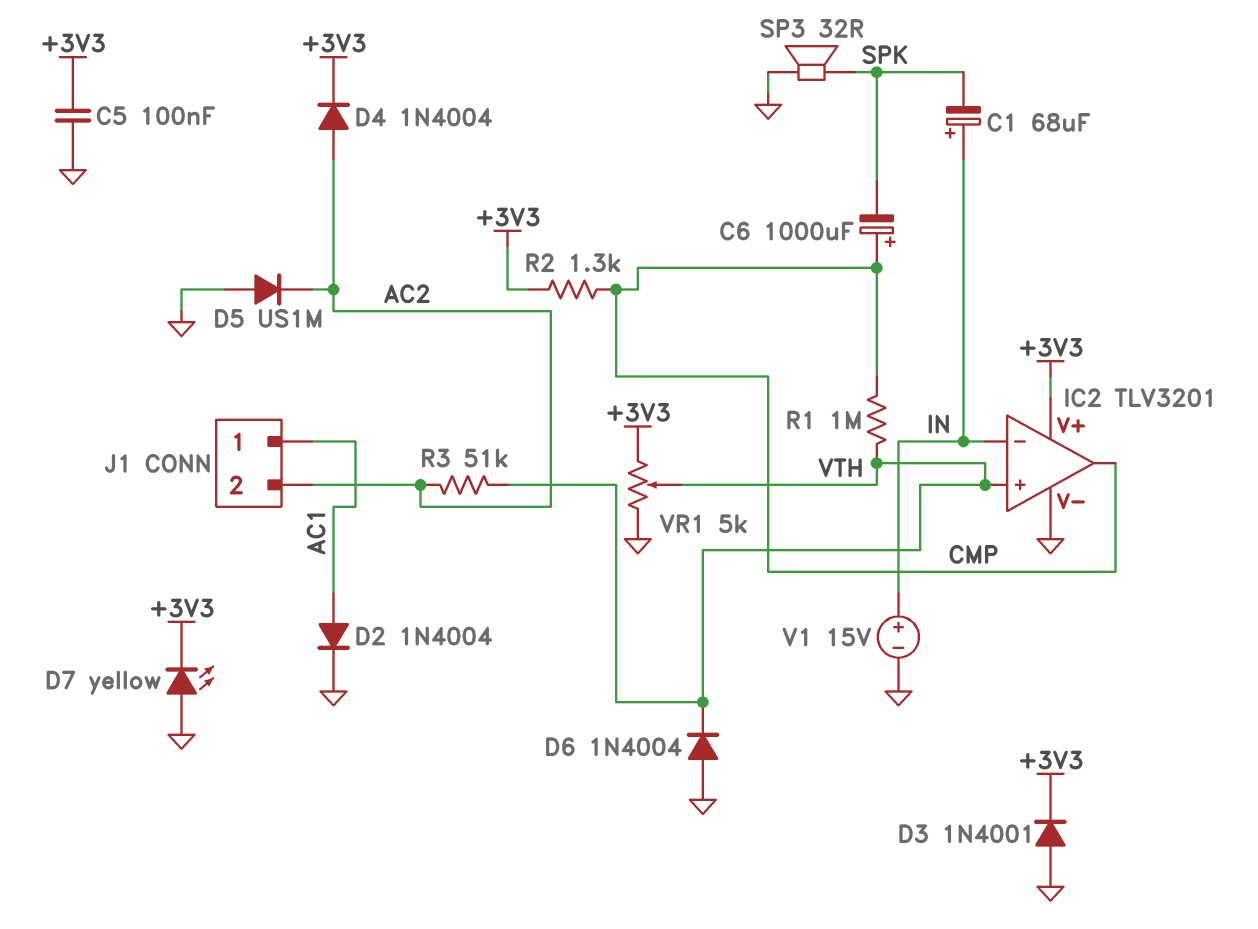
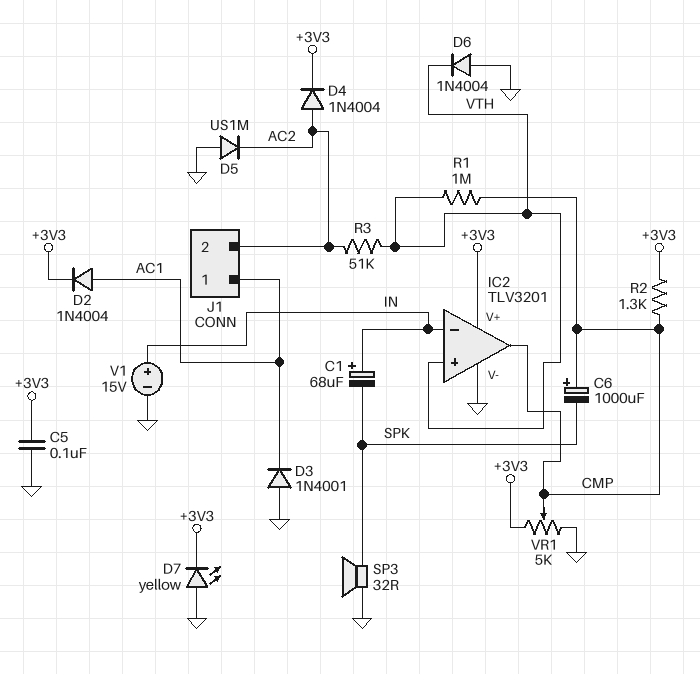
D2: diode 1N4004 (A AC1, K GND) -> diode 1N4004 (A AC1, K +3V3)
D3: diode 1N4001 (A GND, K +3V3) -> diode 1N4001 (A GND, K AC1)
VR1: 5k (+3V3, GND, wiper VTH) -> 5k (+3V3, GND, wiper CMP)

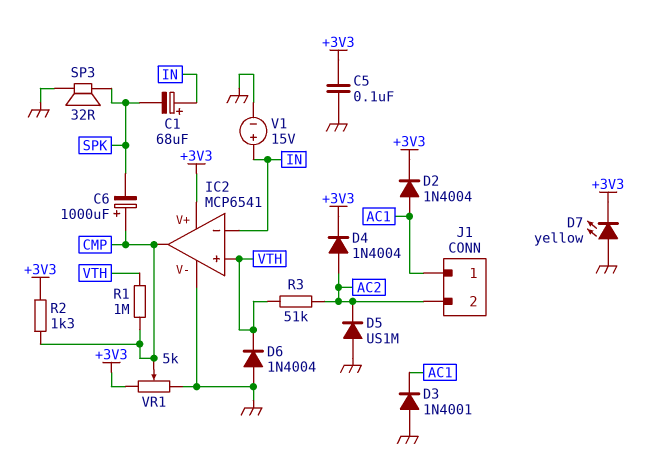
IC2: TLV3201 -> MCP6541

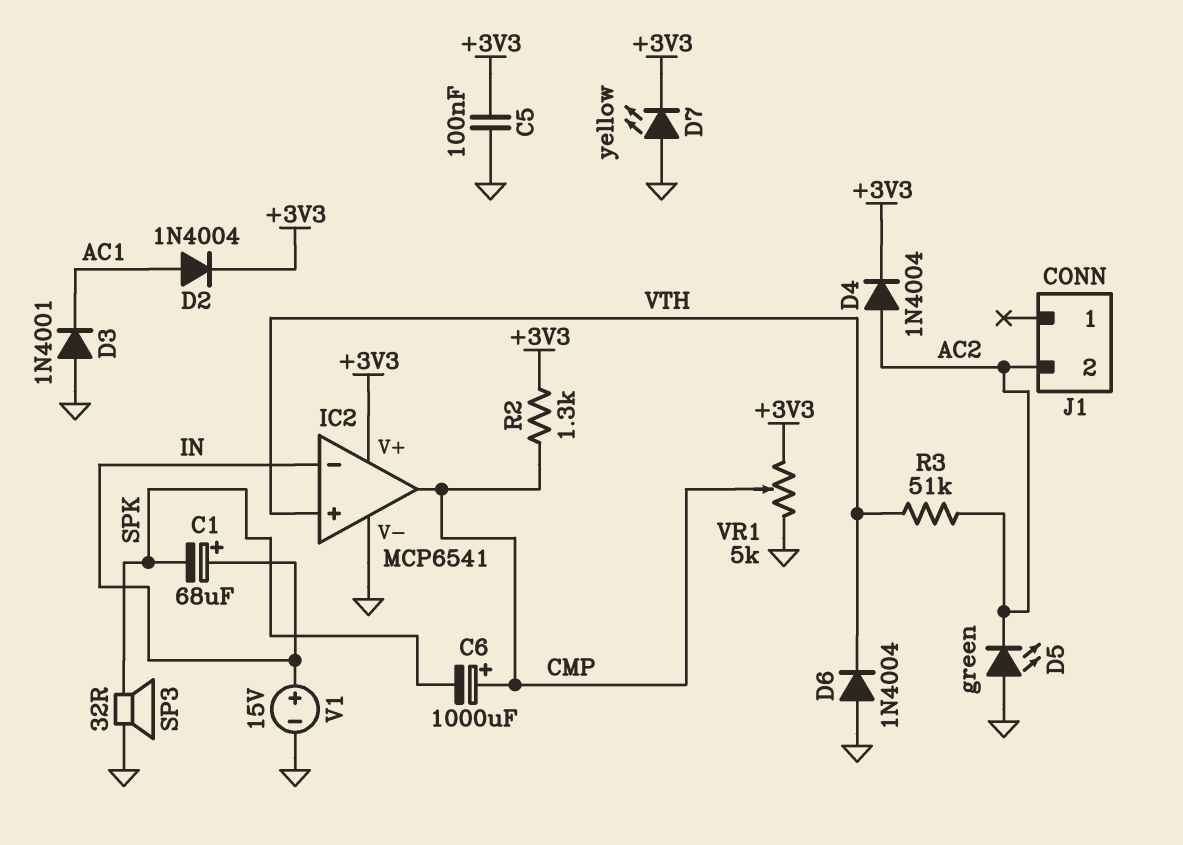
D5: diode US1M (A GND, K AC2) -> LED green (A GND, K AC2)
J1 pin 1: AC1 -> none
R1: 1M (CMP, VTH) -> none

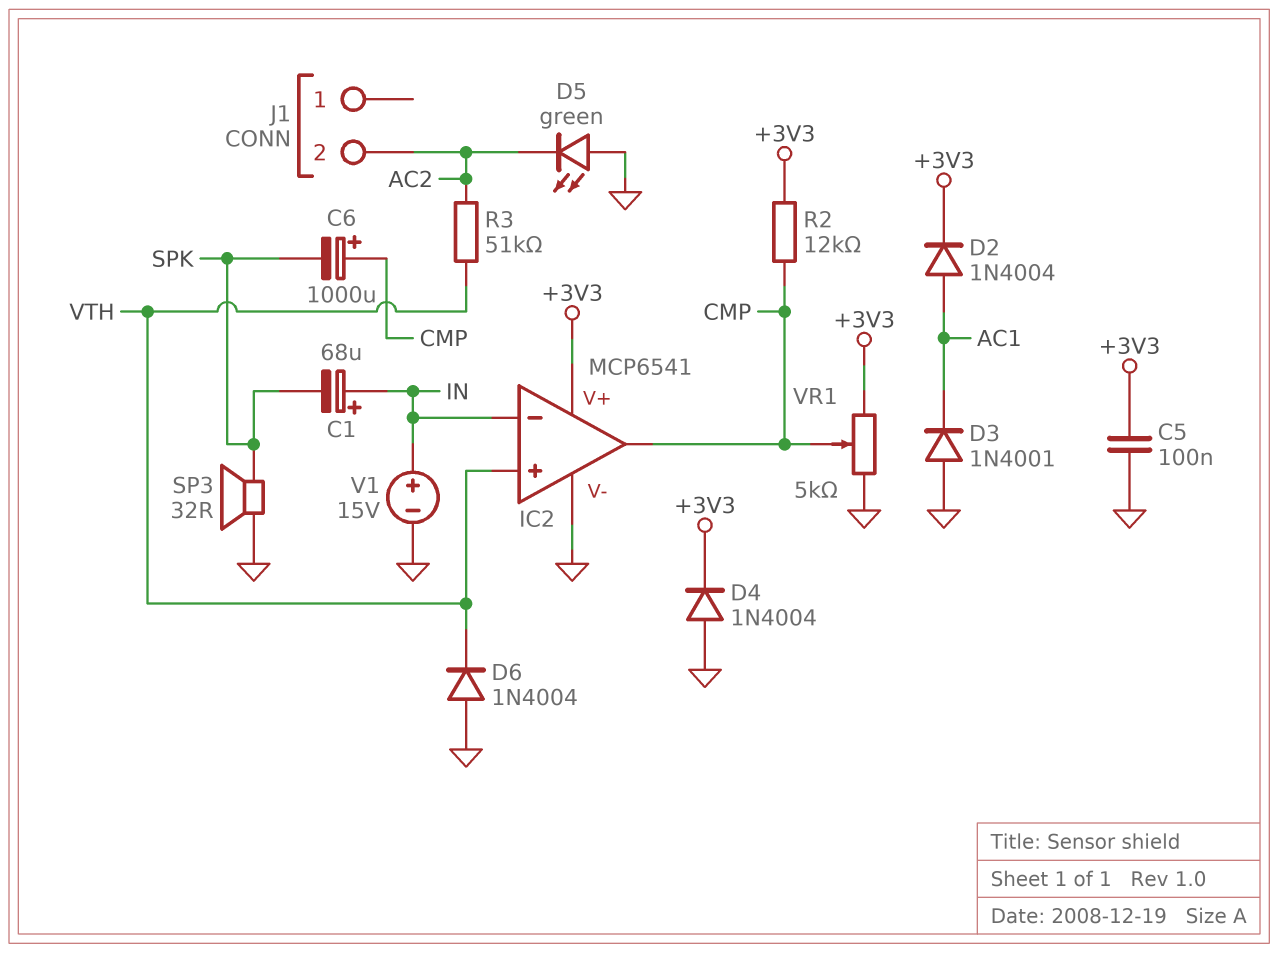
D4: diode 1N4004 (A AC2, K +3V3) -> diode 1N4004 (A GND, K +3V3)
D7: LED yellow (A GND, K +3V3) -> none
R2: 1.3k (+3V3, CMP) -> 12k (+3V3, CMP)

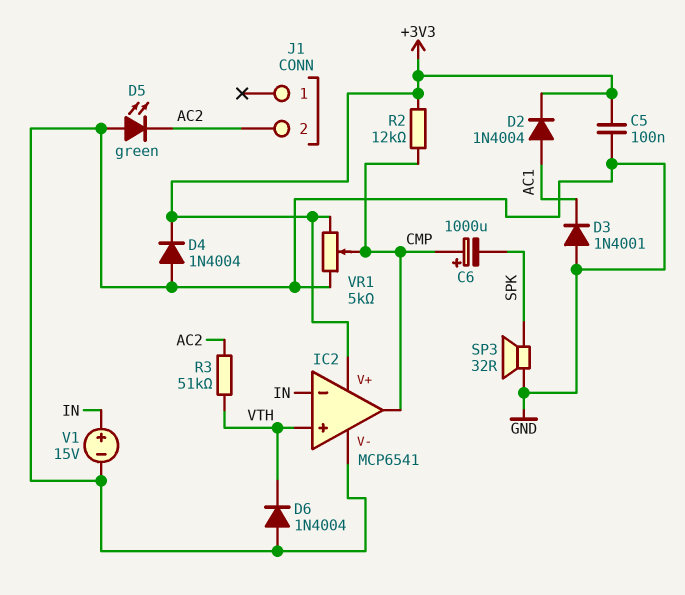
C1: 68uF (plus IN, minus SPK) -> none

